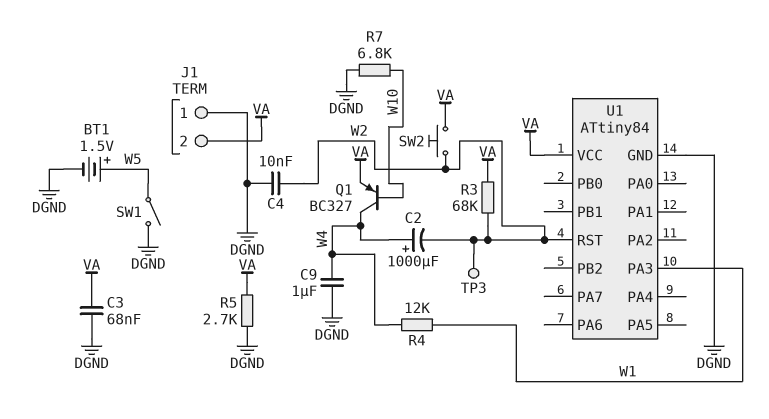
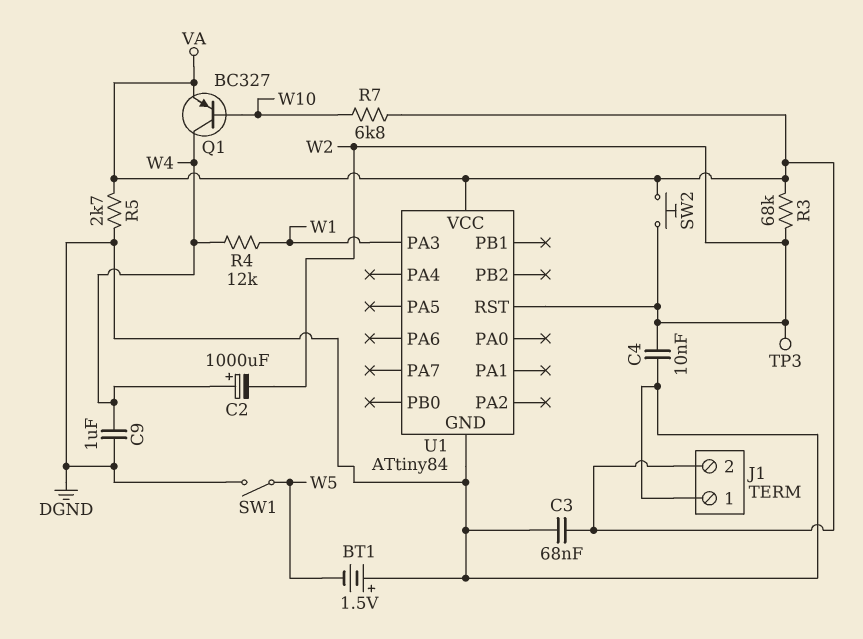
BT1: 1.5V (plus W5, minus DGND) -> 1.5V (plus DGND, minus W5)
R7: 6.8k (DGND, W10) -> 6.8k (VA, W10)

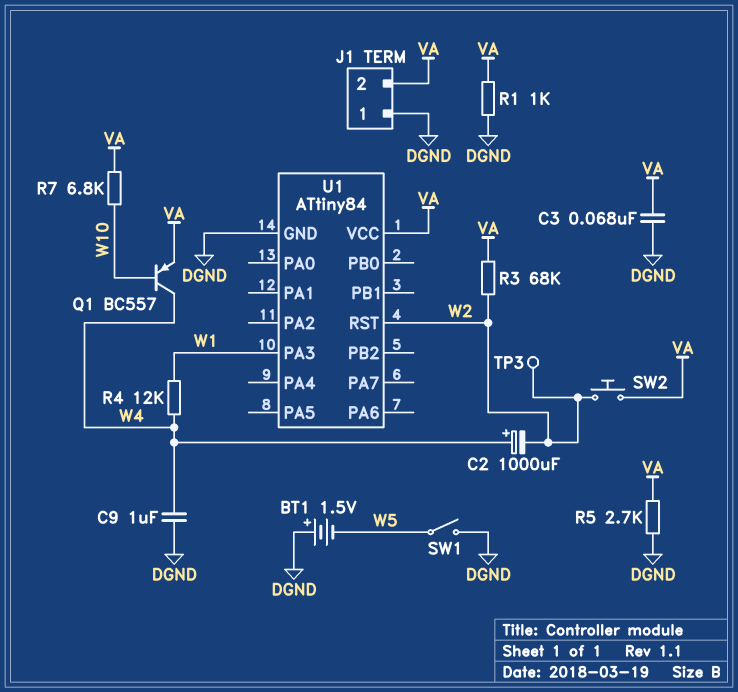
C4: 10nF (DGND, W2) -> none
Q1: PNP BC327 (B W10, C W4, E VA) -> PNP BC557 (B W10, C W4, E VA)
R1: none -> 1k (DGND, VA)

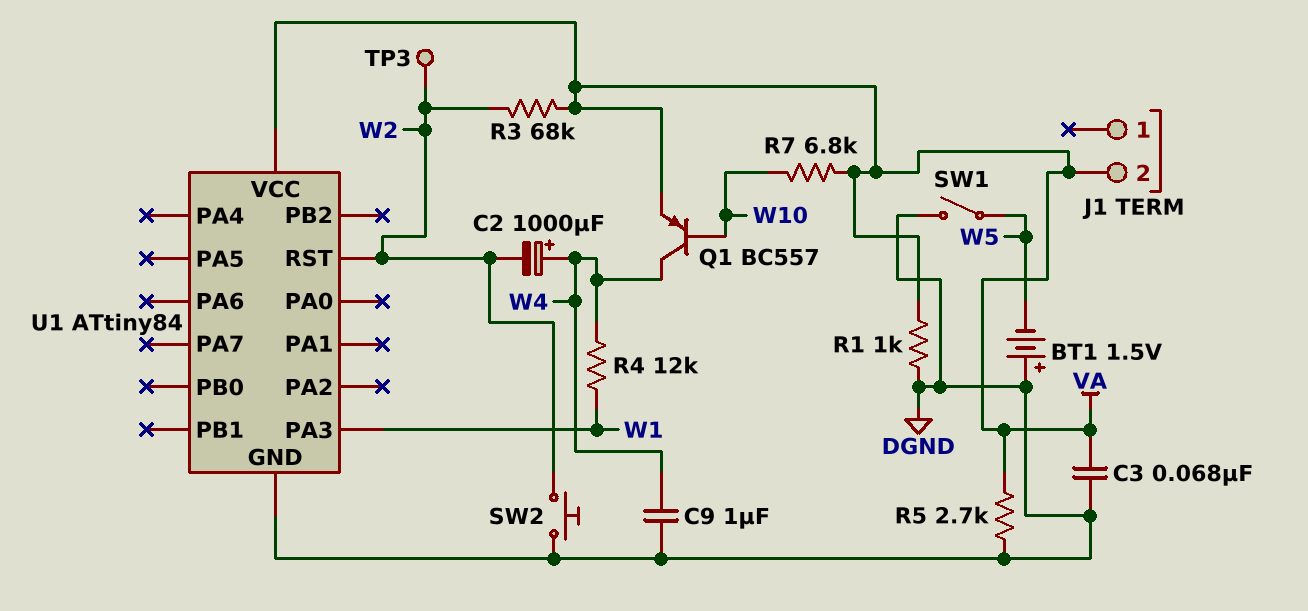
J1 pin 1: DGND -> none
SW2: button (VA, W2) -> button (DGND, W2)

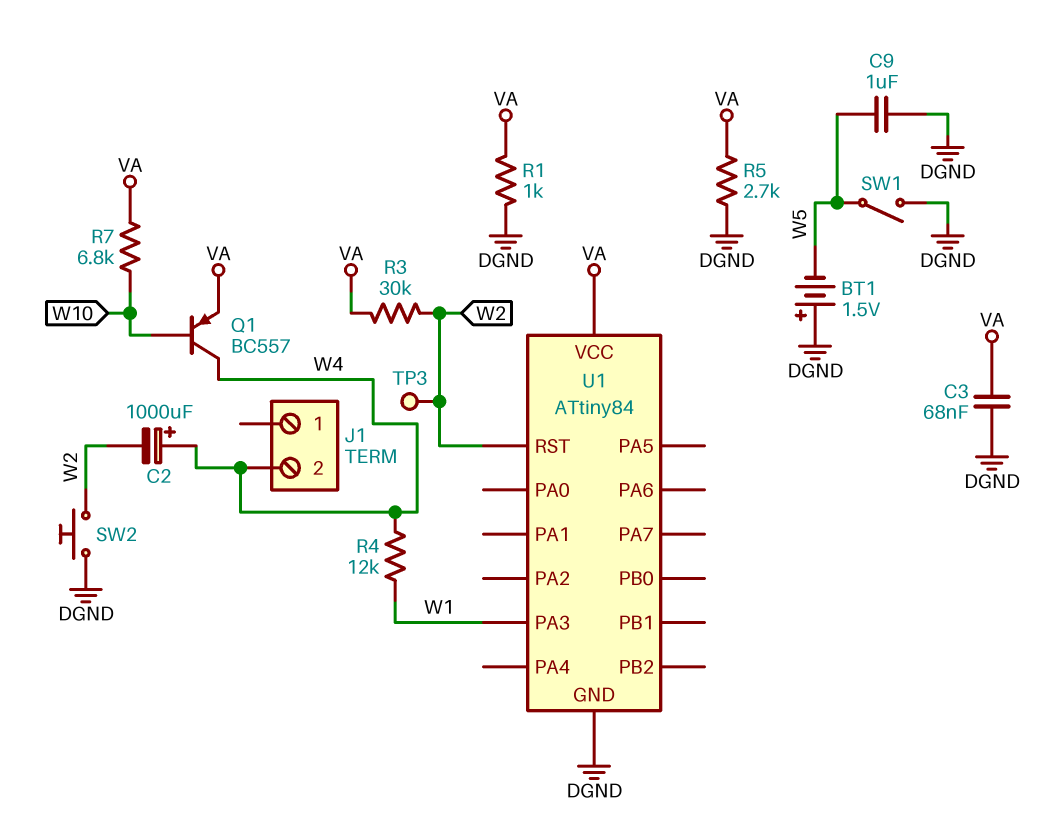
C9: 1uF (DGND, W4) -> 1uF (DGND, W5)
J1 pin 2: VA -> W4
R3: 68k (VA, W2) -> 30k (VA, W2)

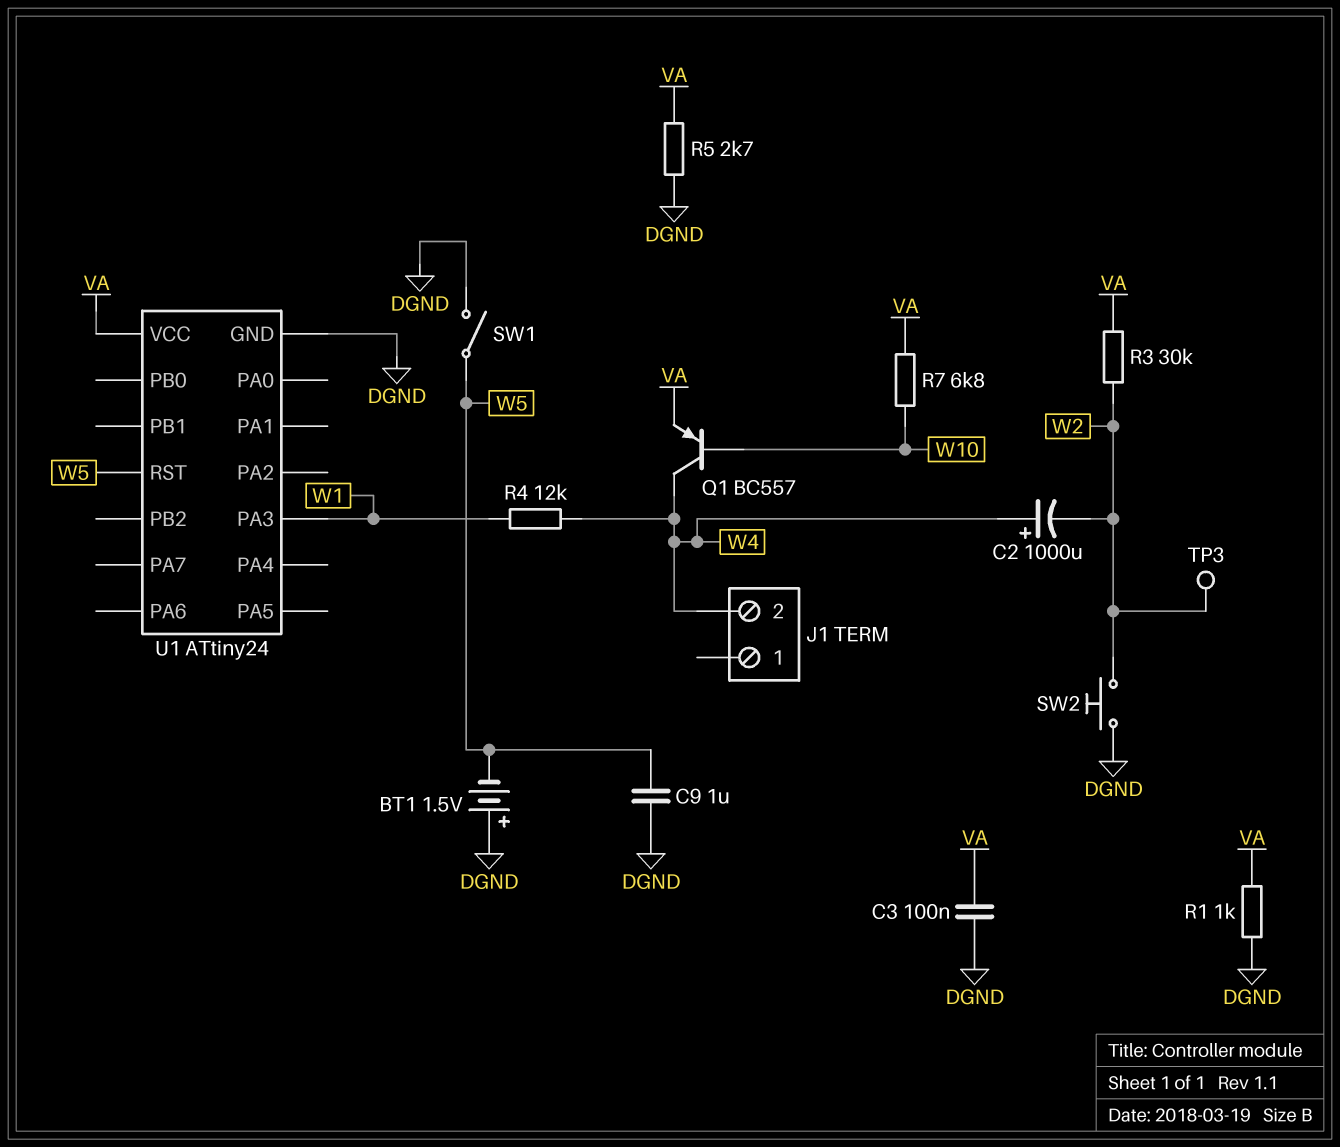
C3: 68nF (DGND, VA) -> 100nF (DGND, VA)
U1: ATtiny84 -> ATtiny24
U1 pin RST: W2 -> W5

